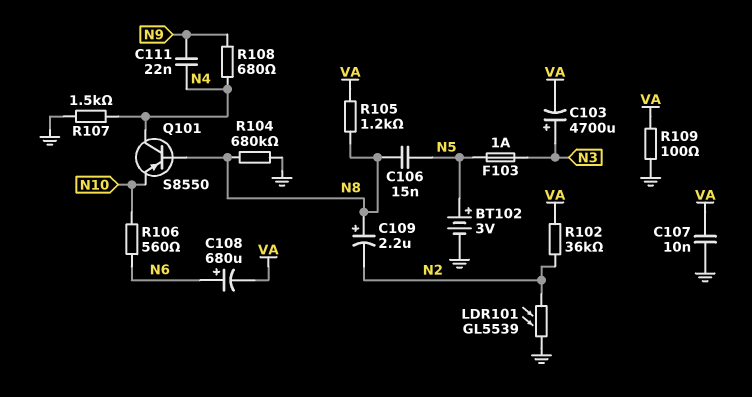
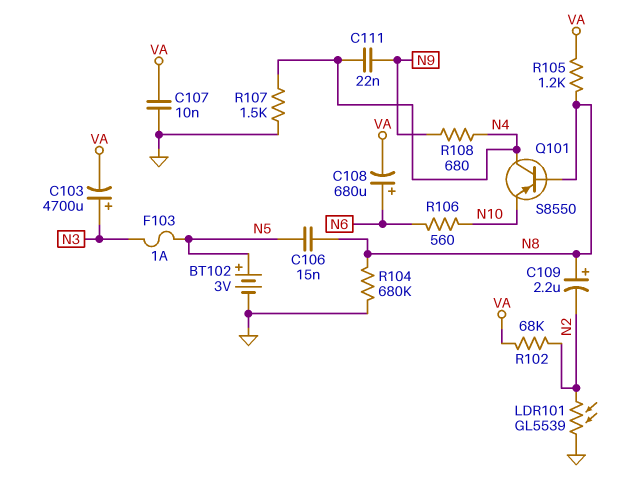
R102: 36k (N2, VA) -> 68k (N2, VA)
R109: 100 (GND, VA) -> none

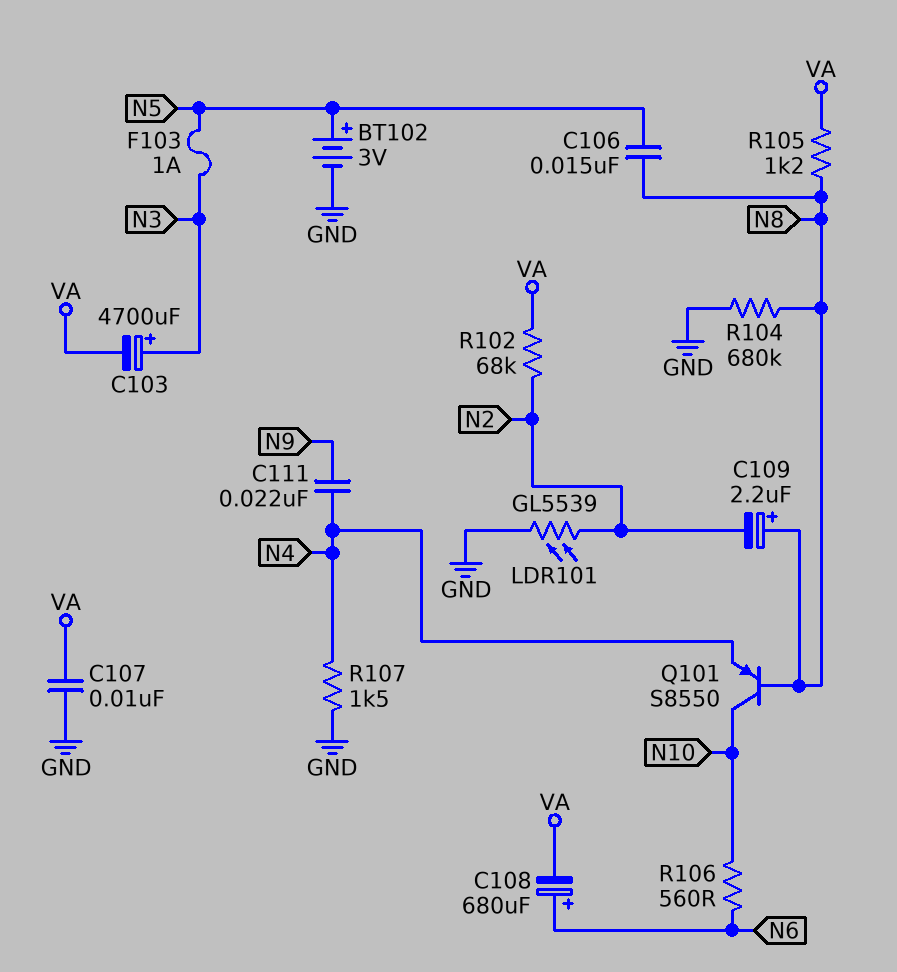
Q101: PNP S8550 (B N8, C N4, E N10) -> PNP S8550 (B N8, C N10, E N4)
R108: 680 (N4, N9) -> none

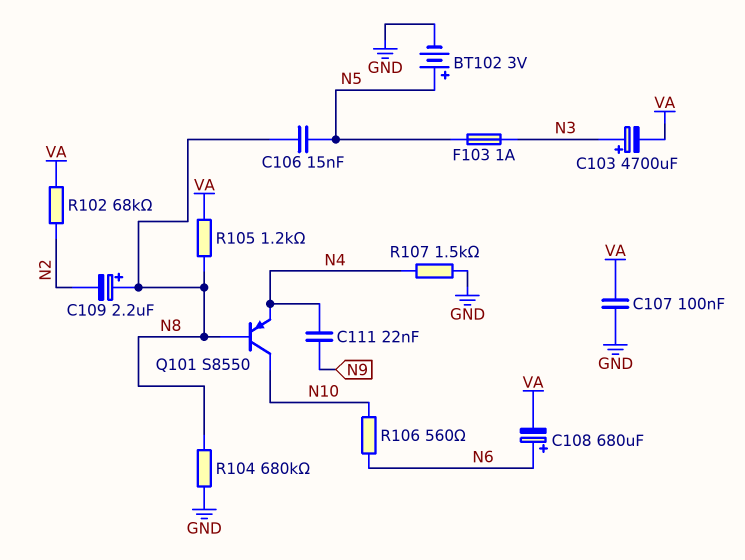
C107: 10nF (GND, VA) -> 100nF (GND, VA)
LDR101: GL5539 (GND, N2) -> none

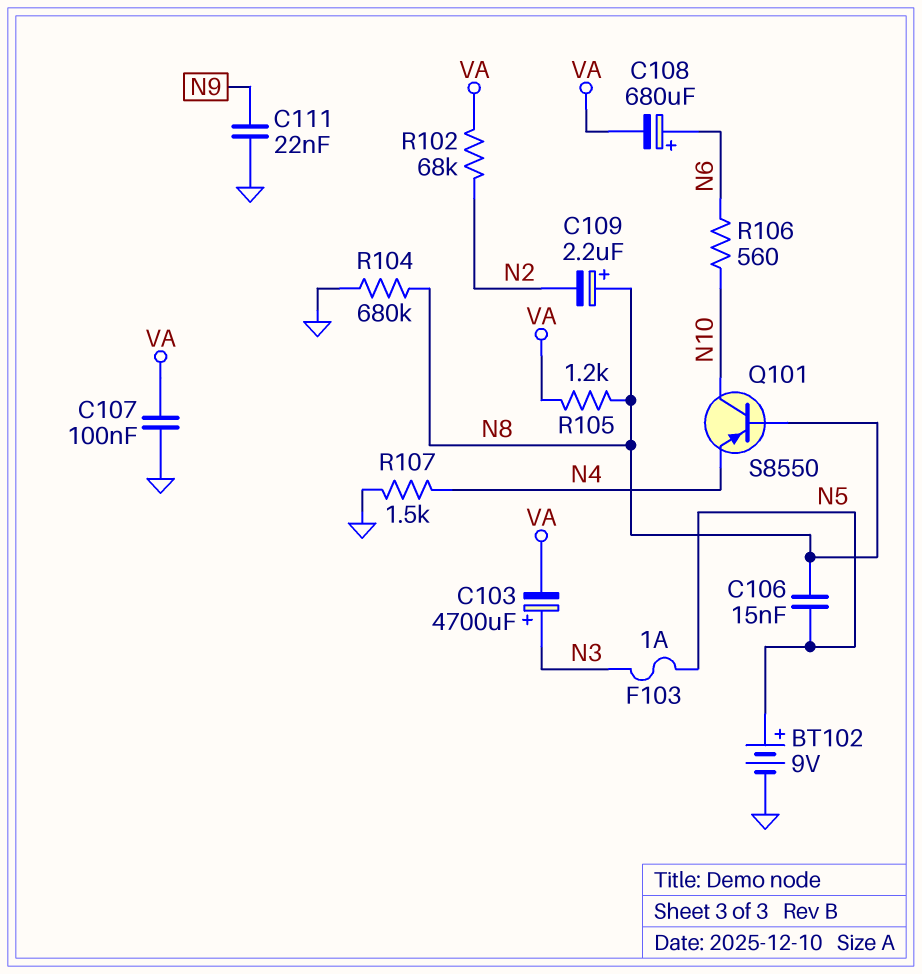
BT102: 3V (plus N5, minus GND) -> 9V (plus N5, minus GND)
C111: 22nF (N4, N9) -> 22nF (GND, N9)

